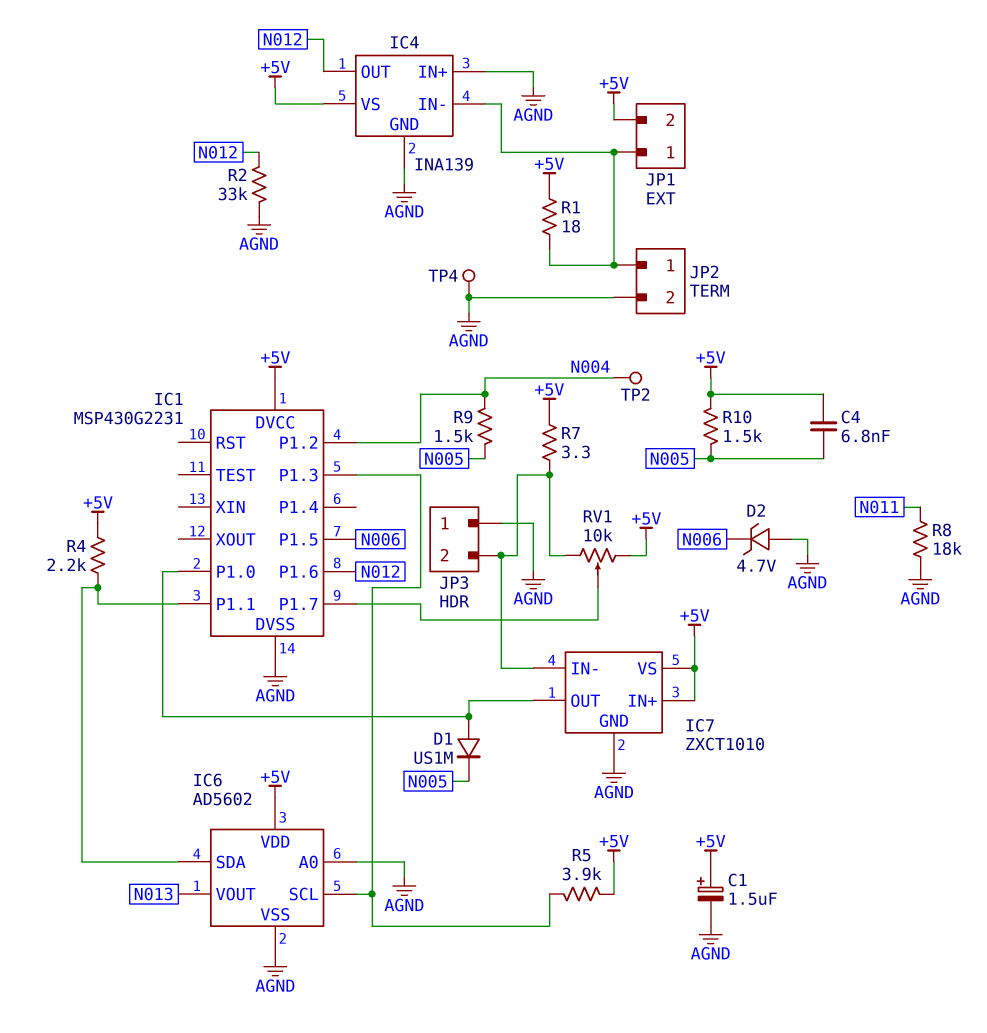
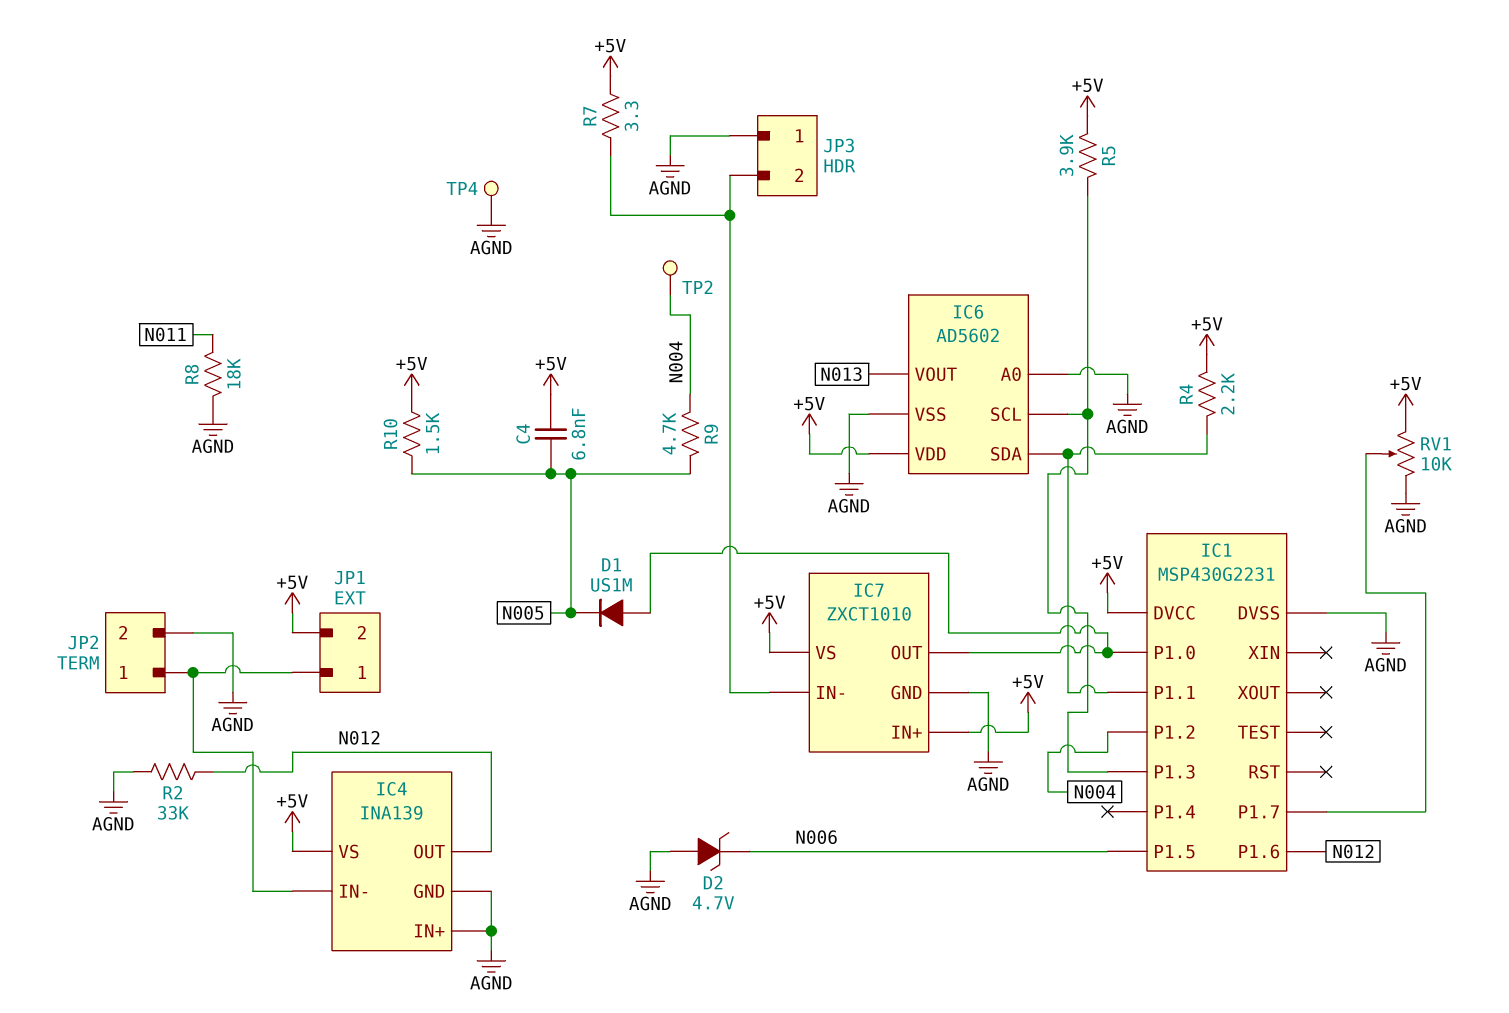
C1: 1.5uF (plus +5V, minus AGND) -> none
R1: 18 (+5V, IC4/IN-) -> none
R9: 1.5k (N004, N005) -> 4.7k (N004, N005)
RV1: 10k (+5V, IC7/IN-, wiper IC1/P1.7) -> 10k (+5V, AGND, wiper IC1/P1.7)

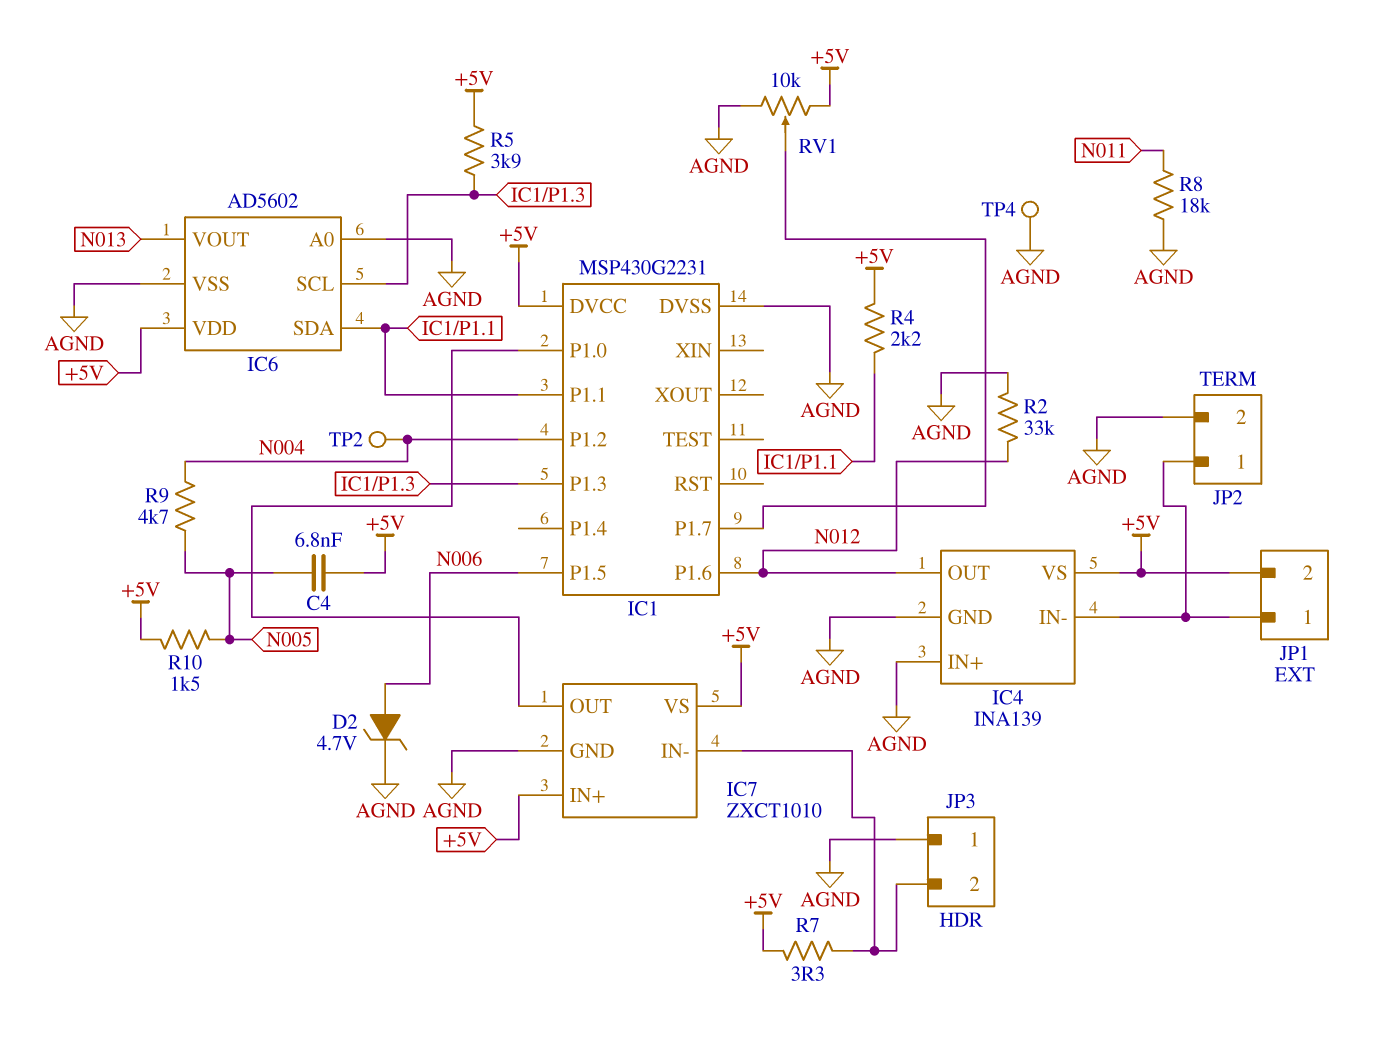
D1: diode US1M (A IC1/P1.0, K N005) -> none
D2: zener 4.7V (A AGND, K N006) -> zener 4.7V (A N006, K AGND)

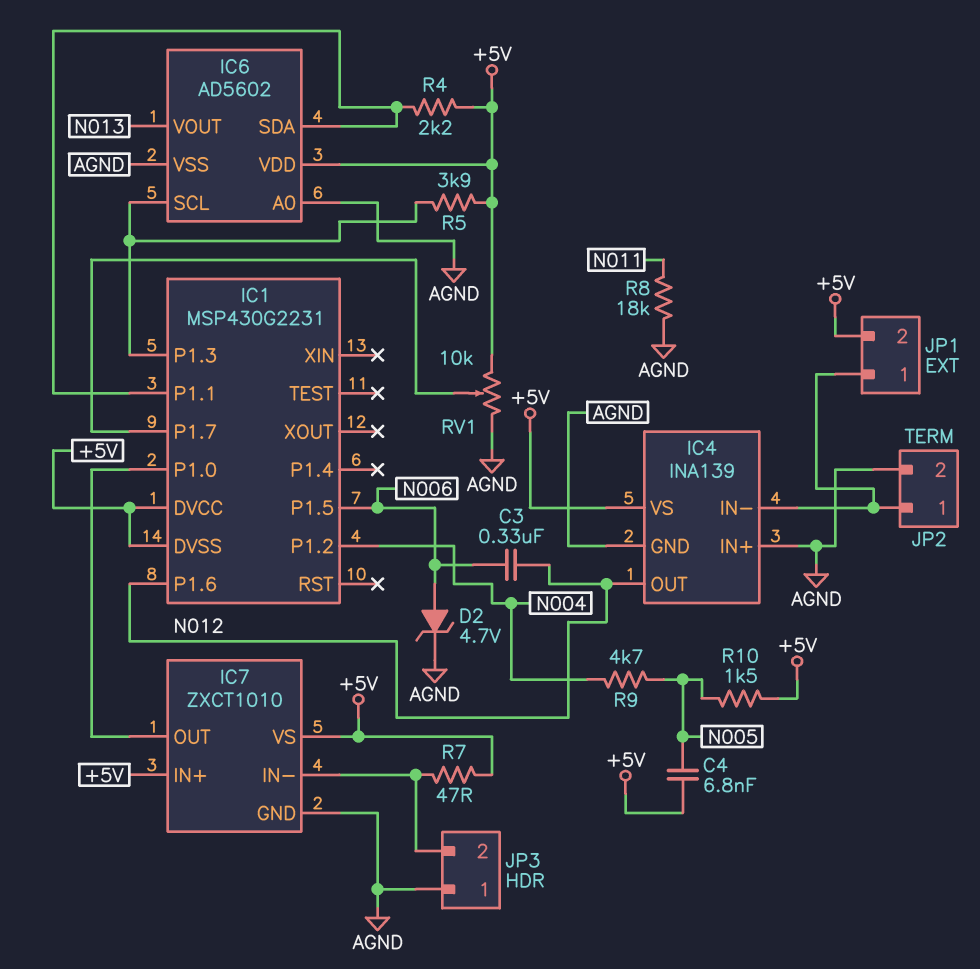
C3: none -> 330nF (N006, N012)
IC1 pin DVSS: AGND -> +5V
R2: 33k (AGND, N012) -> none
R7: 3.3 (+5V, IC7/IN-) -> 47 (+5V, IC7/IN-)
TP2: test point (N004) -> none
TP4: test point (AGND) -> none

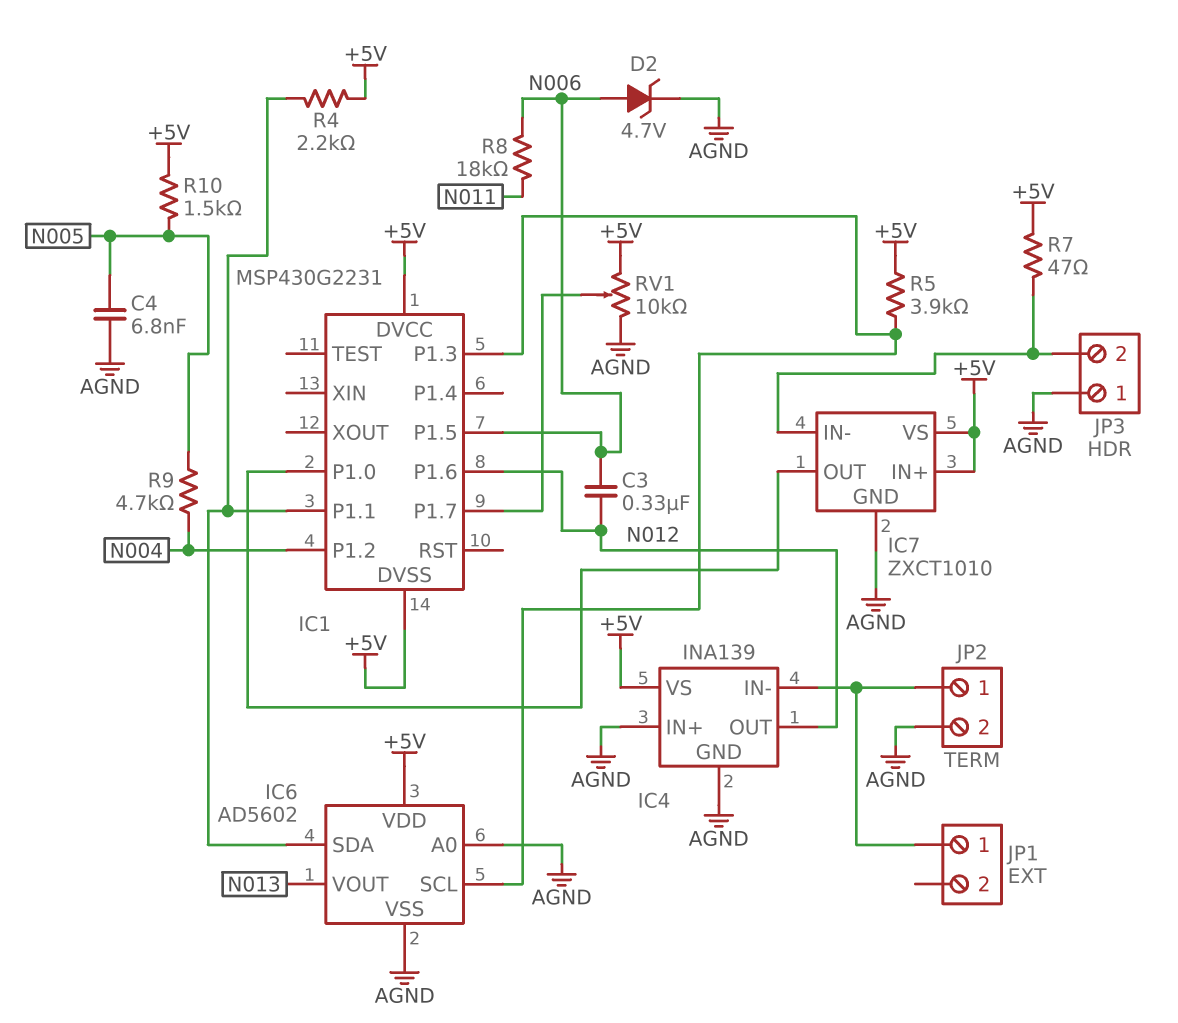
C4: 6.8nF (+5V, N005) -> 6.8nF (AGND, N005)
JP1 pin 2: +5V -> none
R8: 18k (AGND, N011) -> 18k (N006, N011)

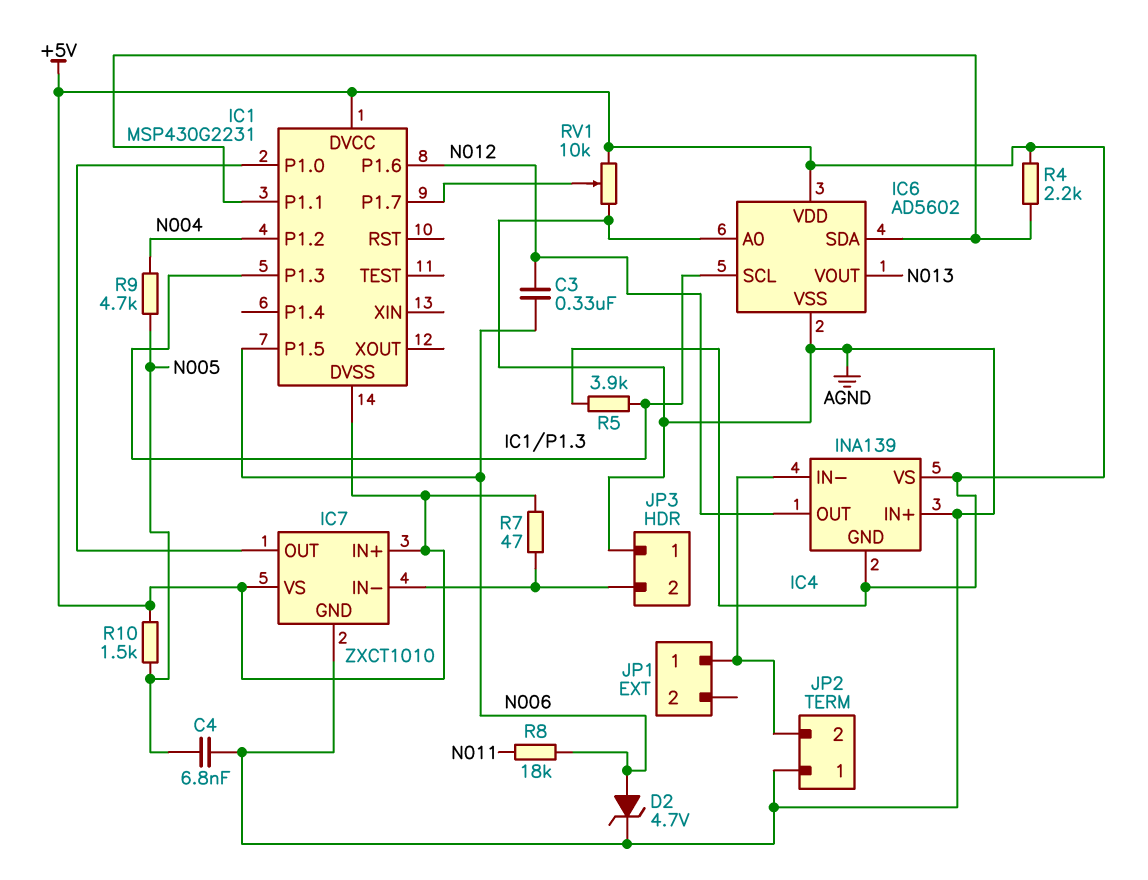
IC4 pin GND: AGND -> +5V
JP2 pin 1: IC4/IN- -> AGND
JP2 pin 2: AGND -> IC4/IN-

